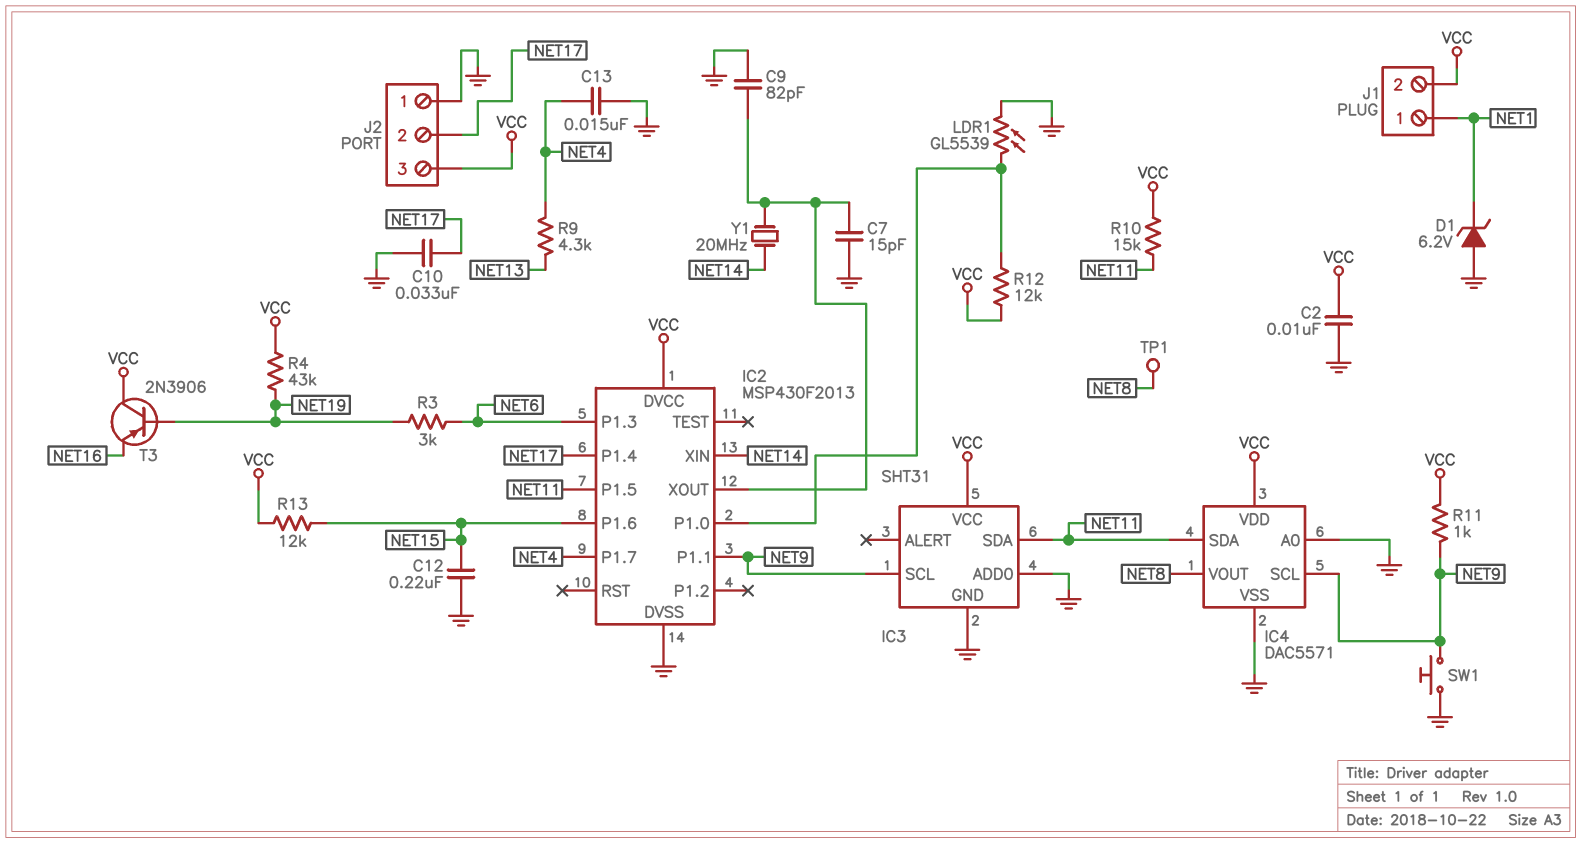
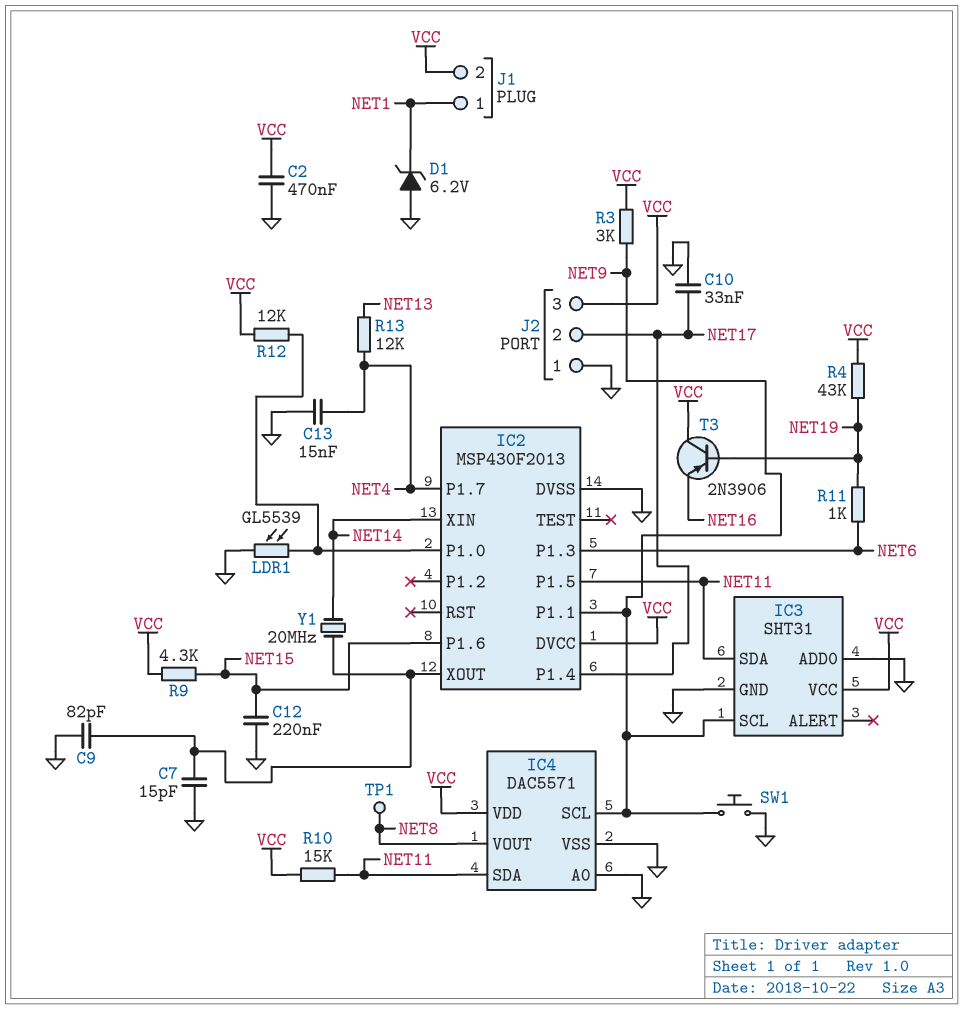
C2: 10nF (GND, VCC) -> 470nF (GND, VCC)
R3: 3k (NET6, NET19) -> 3k (NET9, VCC)
R9: 4.3k (NET4, NET13) -> 4.3k (NET15, VCC)
R11: 1k (NET9, VCC) -> 1k (NET6, NET19)
R13: 12k (NET15, VCC) -> 12k (NET4, NET13)

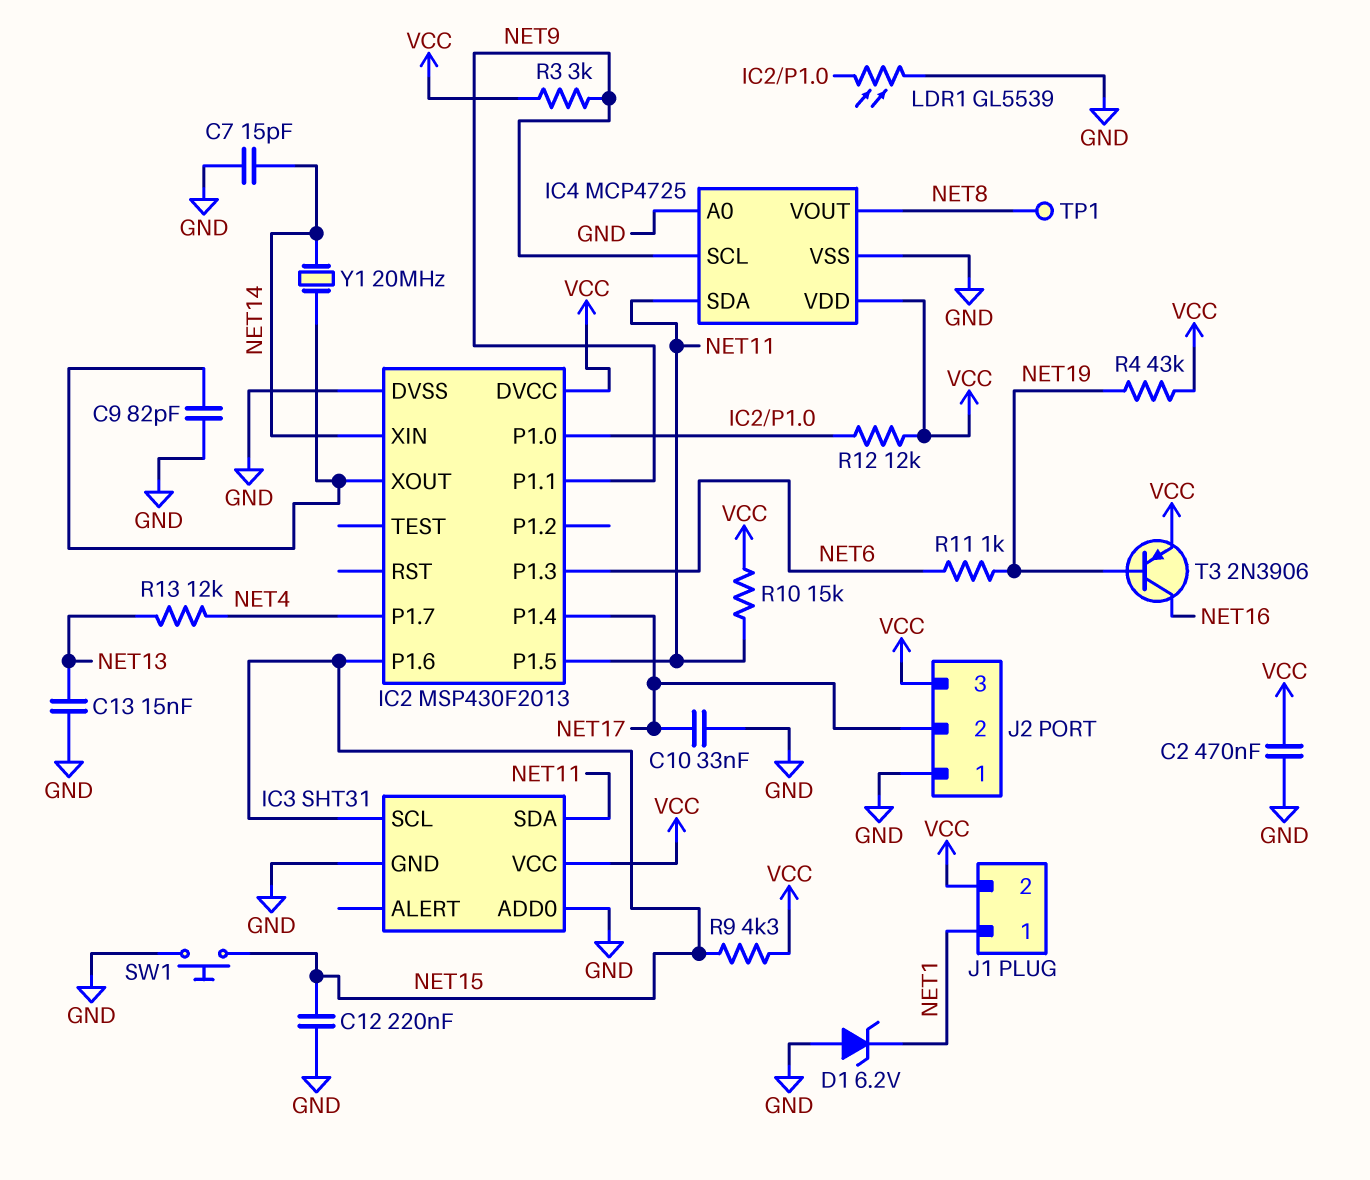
C7: 15pF (GND, IC2/XOUT) -> 15pF (GND, NET14)
C13: 15nF (GND, NET4) -> 15nF (GND, NET13)
IC3 pin SCL: NET9 -> NET15
IC4: DAC5571 -> MCP4725
SW1: button (GND, NET9) -> button (GND, NET15)
T3: PNP 2N3906 (B NET19, C VCC, E NET16) -> PNP 2N3906 (B NET19, C NET16, E VCC)

